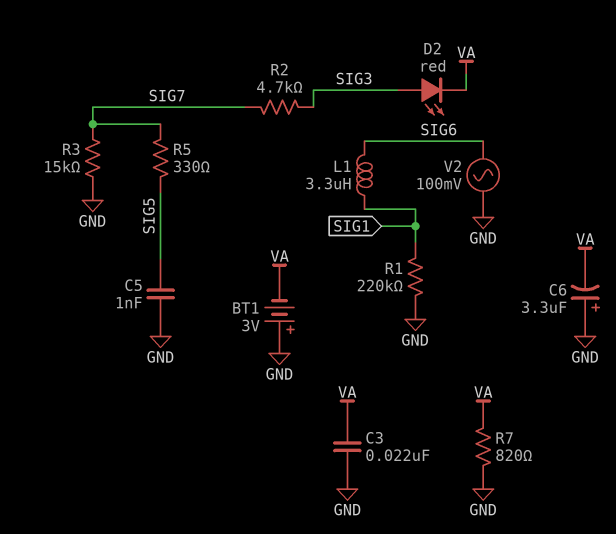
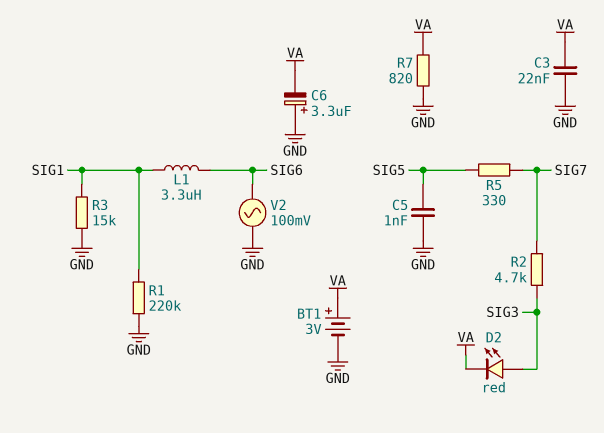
BT1: 3V (plus GND, minus VA) -> 3V (plus VA, minus GND)
R3: 15k (GND, SIG7) -> 15k (GND, SIG1)

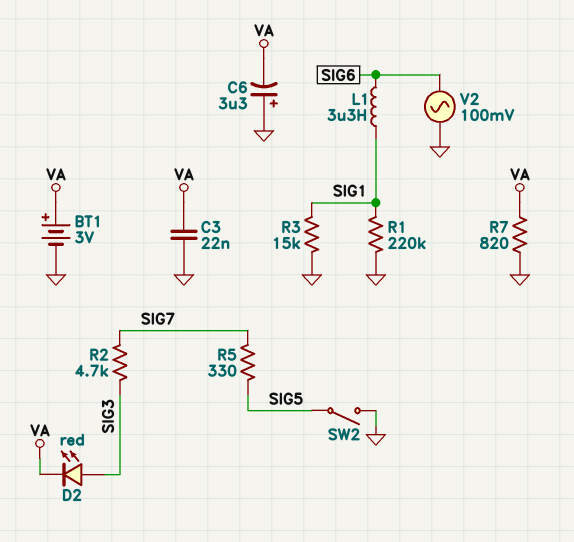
C5: 1nF (GND, SIG5) -> none
SW2: none -> switch (GND, SIG5)

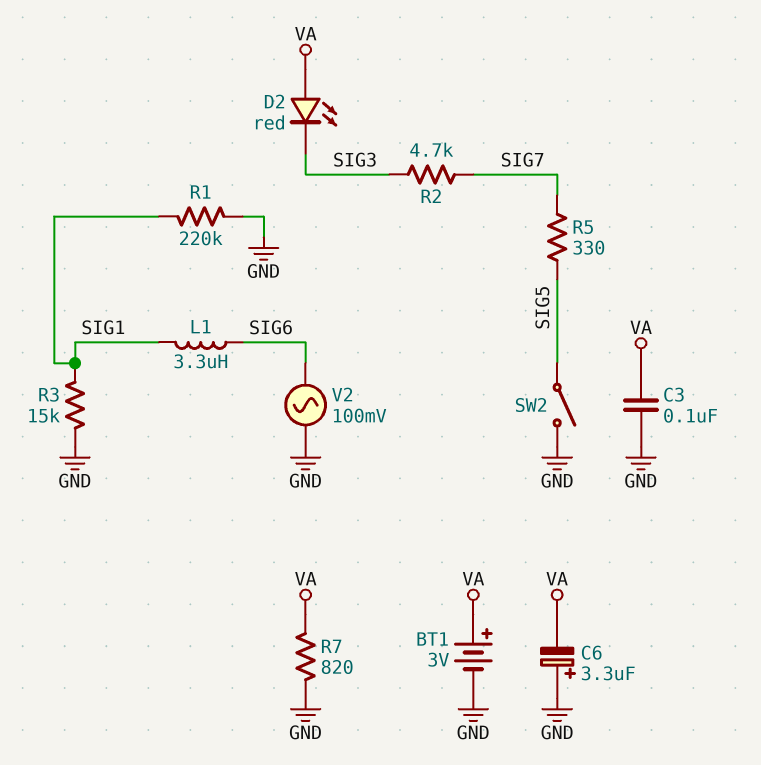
C3: 22nF (GND, VA) -> 100nF (GND, VA)
D2: LED red (A SIG3, K VA) -> LED red (A VA, K SIG3)

